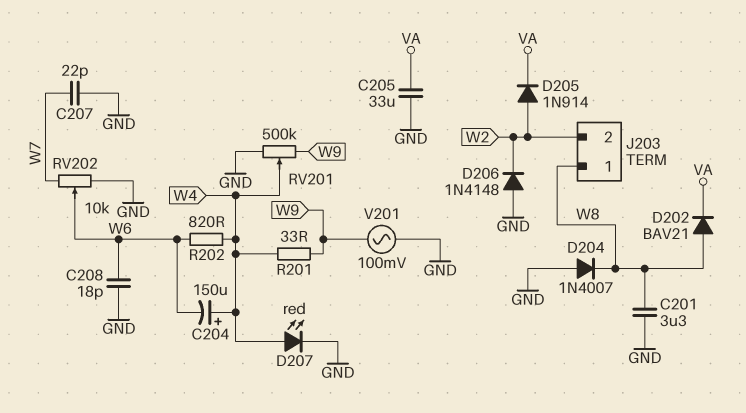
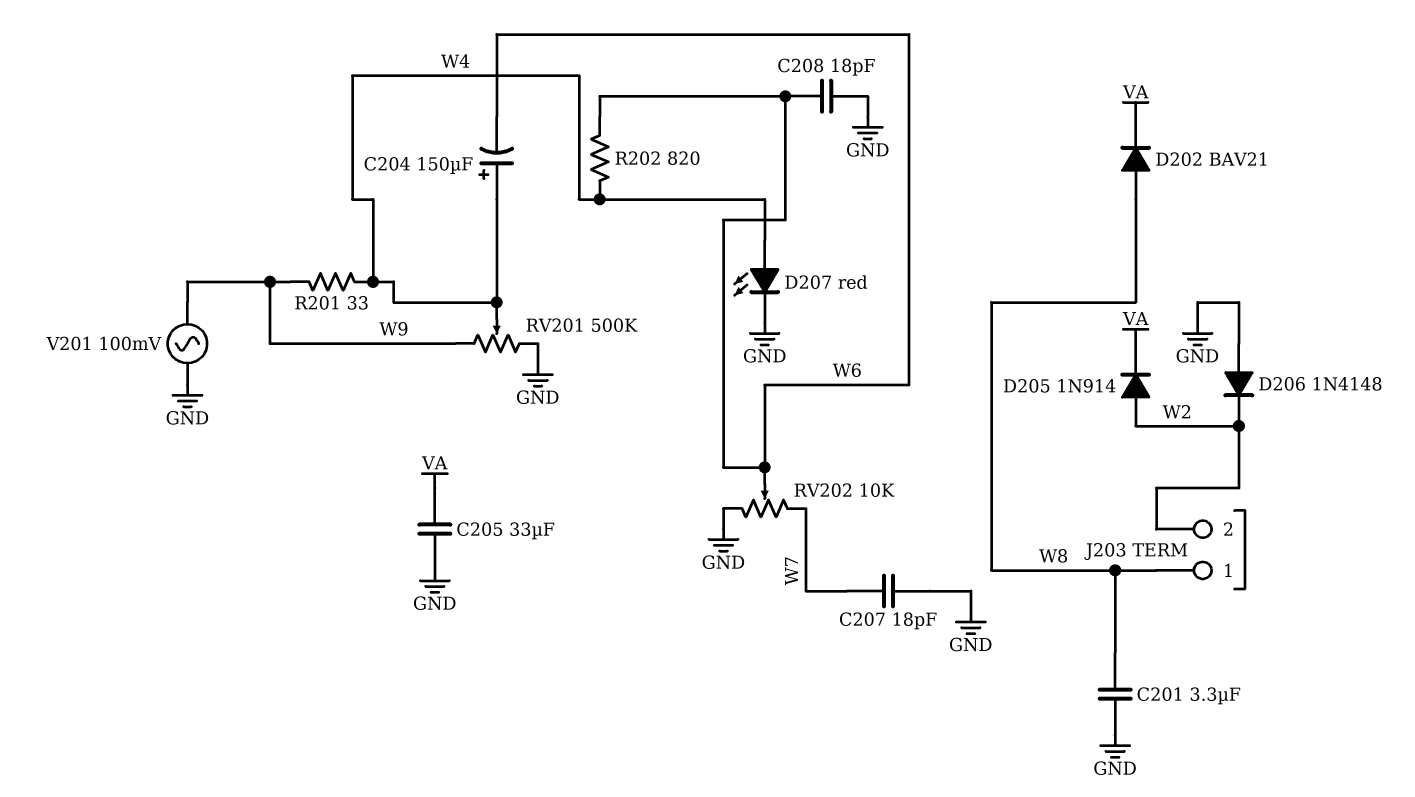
C207: 22pF (GND, W7) -> 18pF (GND, W7)
D204: diode 1N4007 (A GND, K W8) -> none

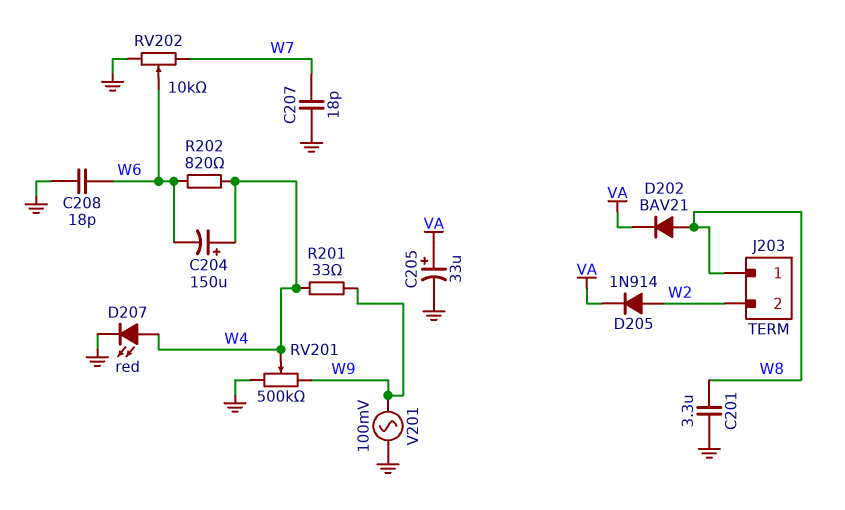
C205: 33uF (GND, VA) -> 33uF (plus VA, minus GND)
D206: diode 1N4148 (A GND, K W2) -> none

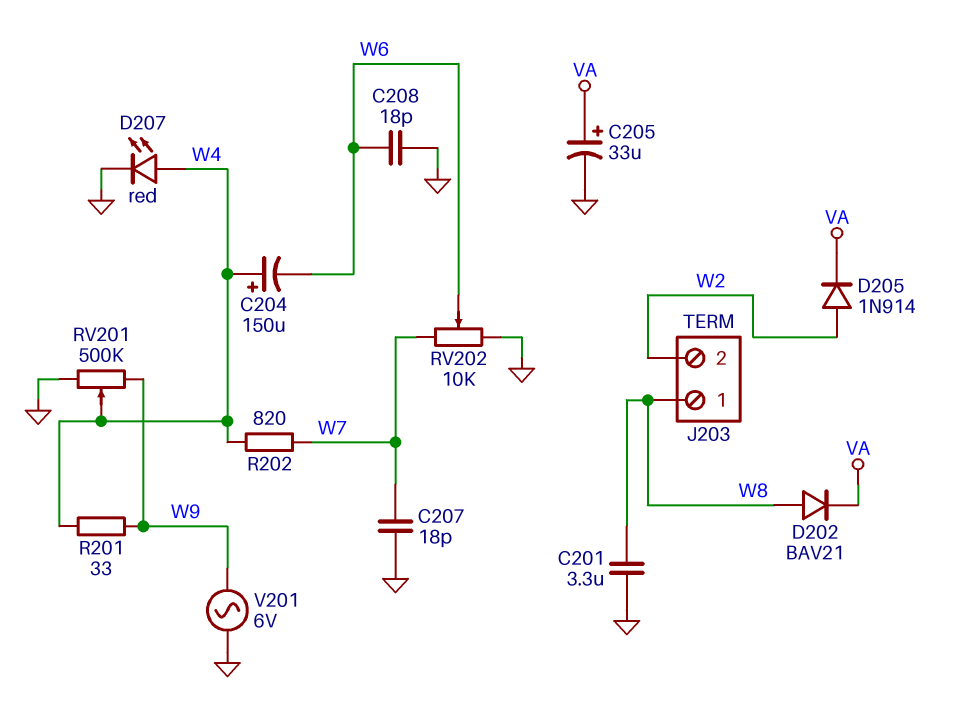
R202: 820 (W4, W6) -> 820 (W4, W7)
V201: AC 100mV (GND, W9) -> AC 6V (GND, W9)

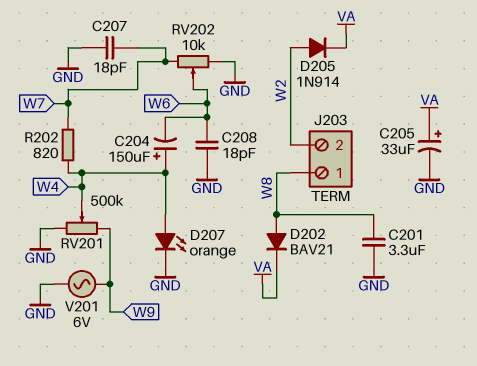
D207: LED red (A W4, K GND) -> LED orange (A W4, K GND)
R201: 33 (W4, W9) -> none

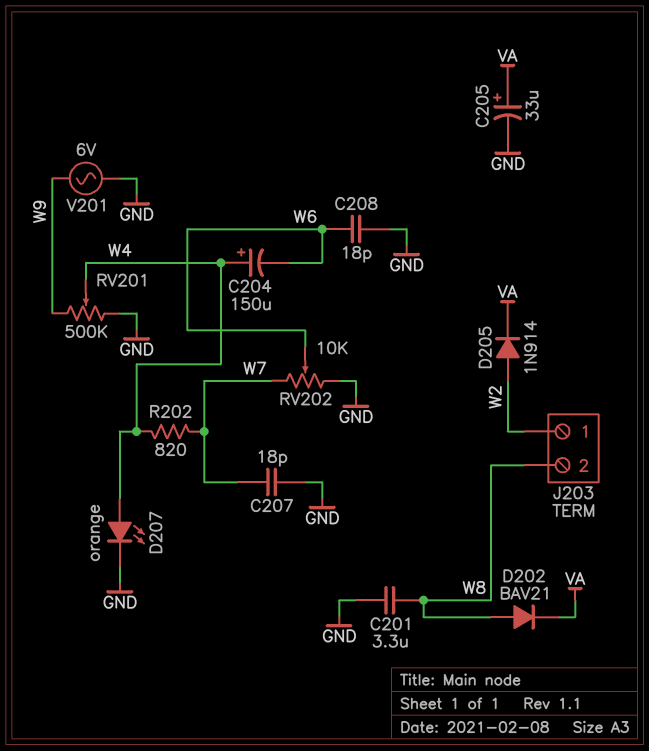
J203 pin 1: W8 -> W2
J203 pin 2: W2 -> W8

